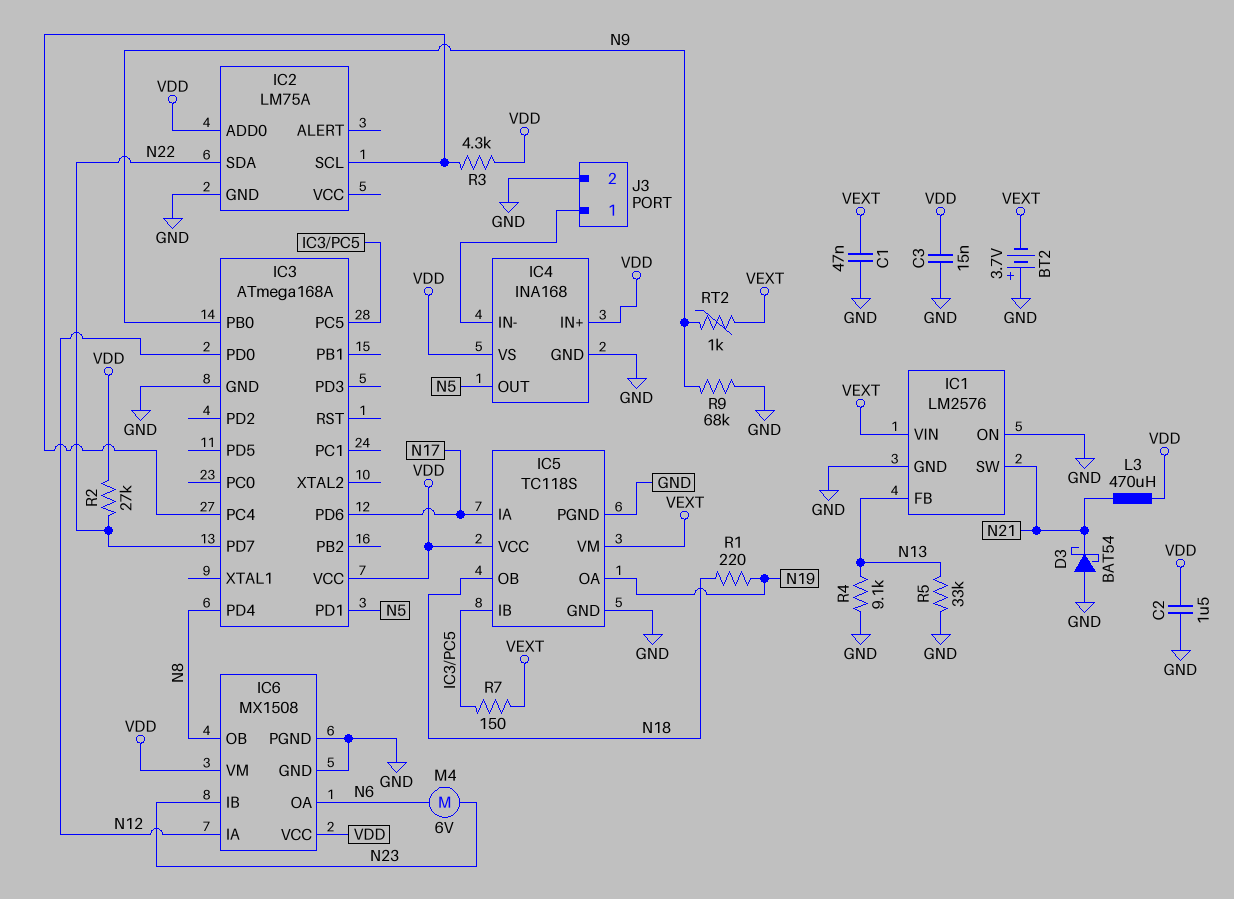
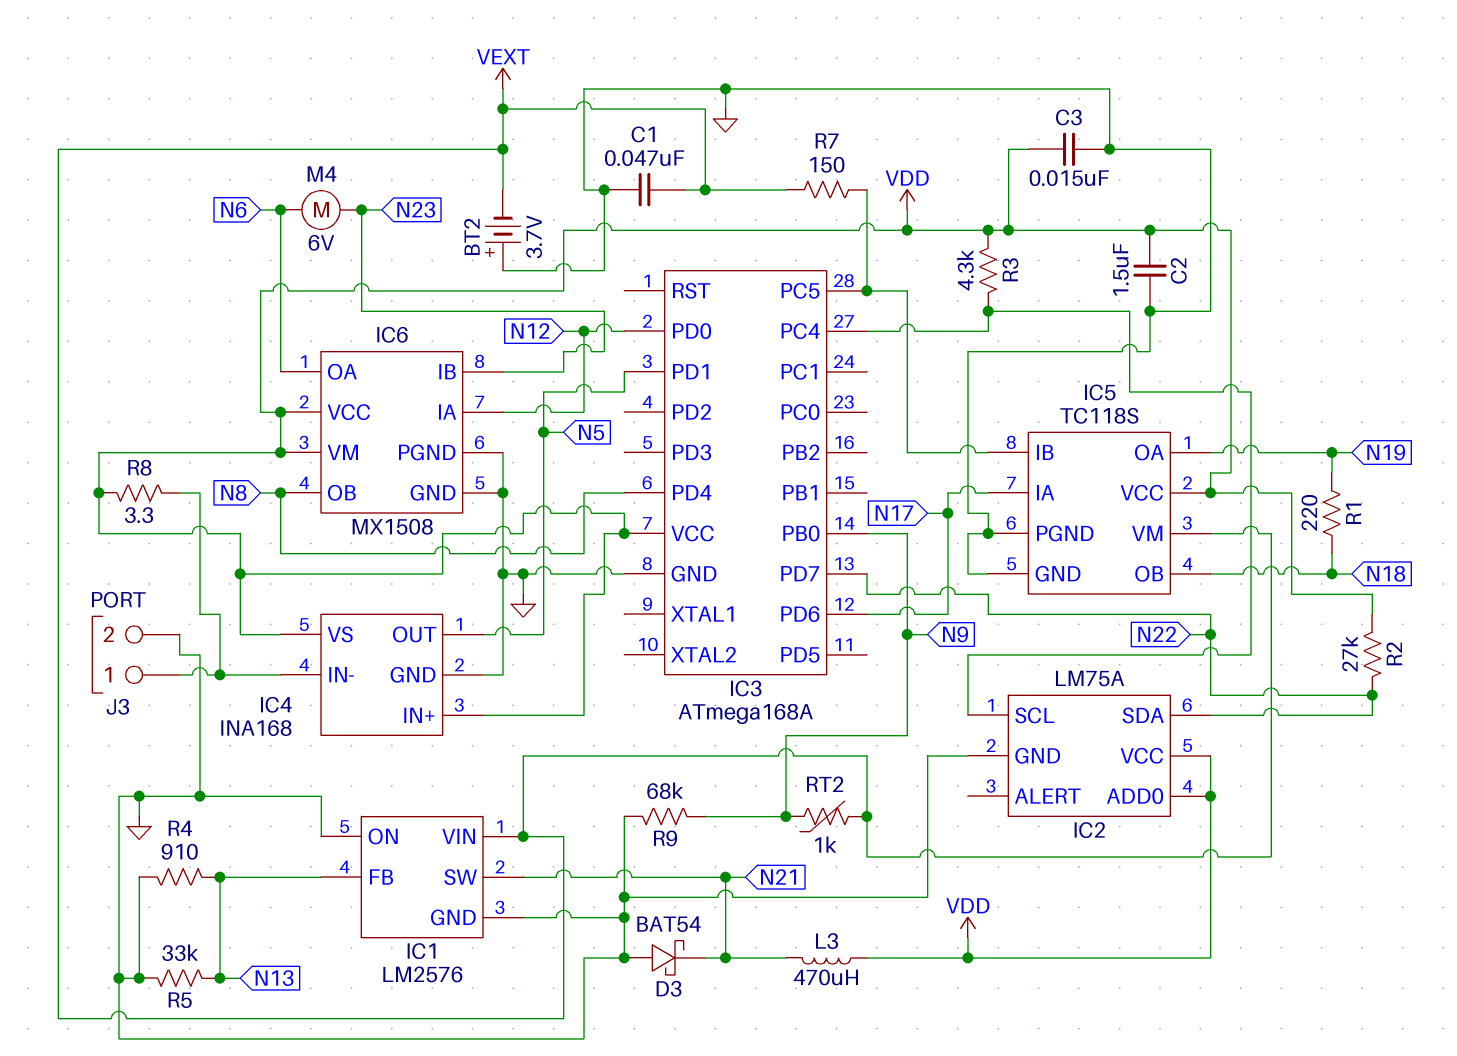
IC2 pin VCC: none -> VDD
R4: 9.1k (GND, N13) -> 910 (GND, N13)
R8: none -> 3.3 (IC4/IN-, VDD)

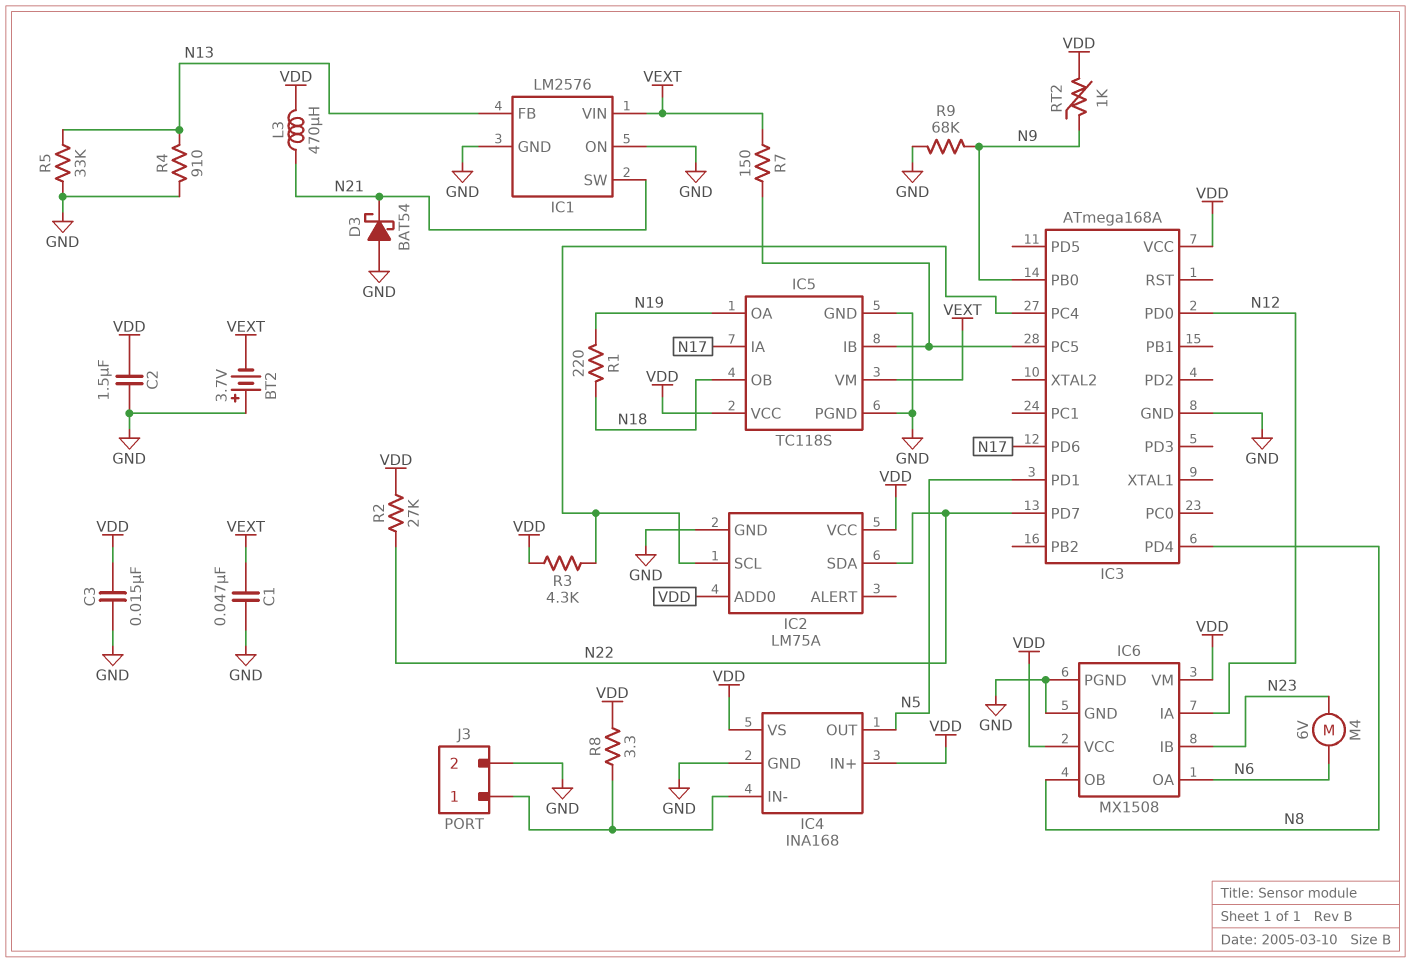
RT2: 1k (N9, VEXT) -> 1k (N9, VDD)

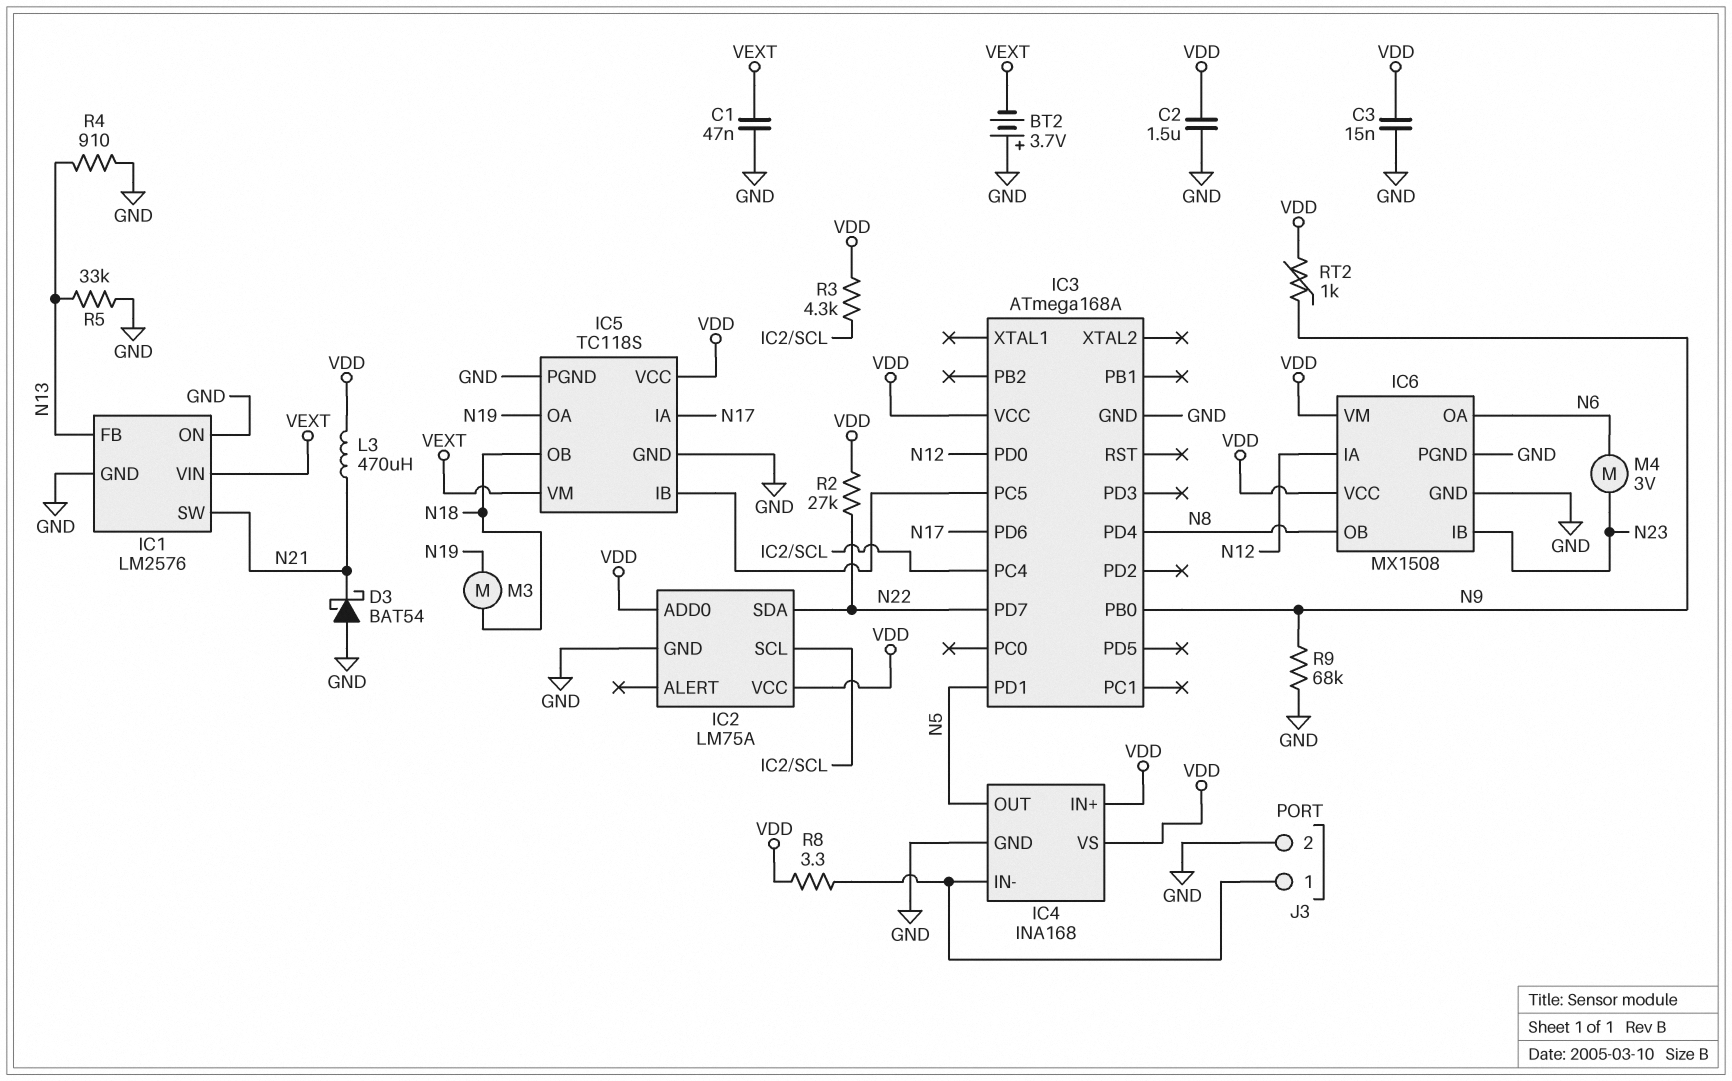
M3: none -> motor (N18, N19)
M4: motor 6V (N6, N23) -> motor 3V (N6, N23)
R1: 220 (N18, N19) -> none
R7: 150 (IC3/PC5, VEXT) -> none

